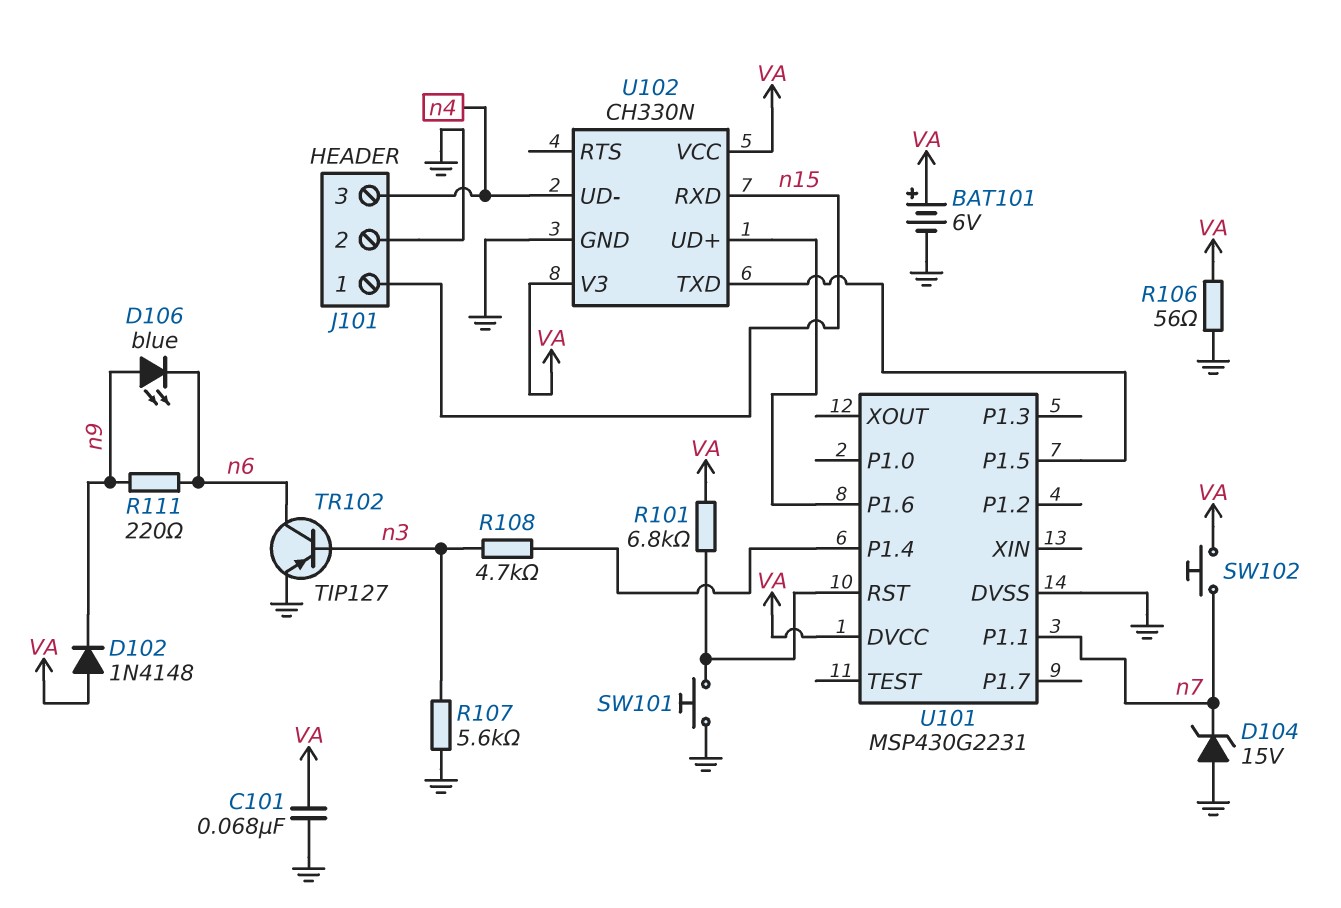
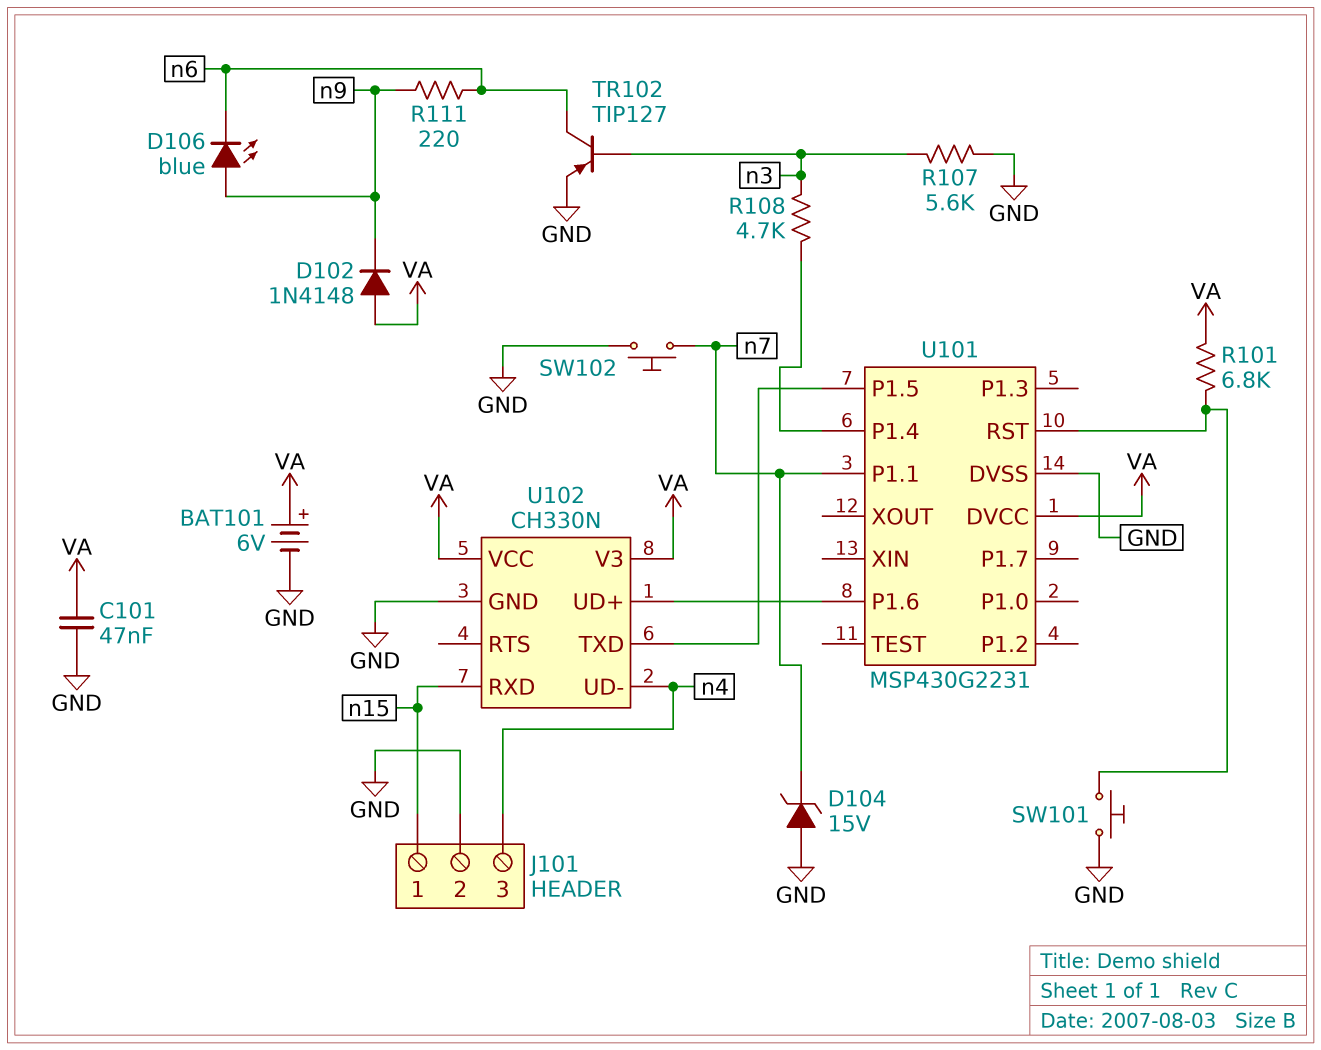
C101: 68nF (GND, VA) -> 47nF (GND, VA)
R106: 56 (GND, VA) -> none
SW102: button (VA, n7) -> button (GND, n7)

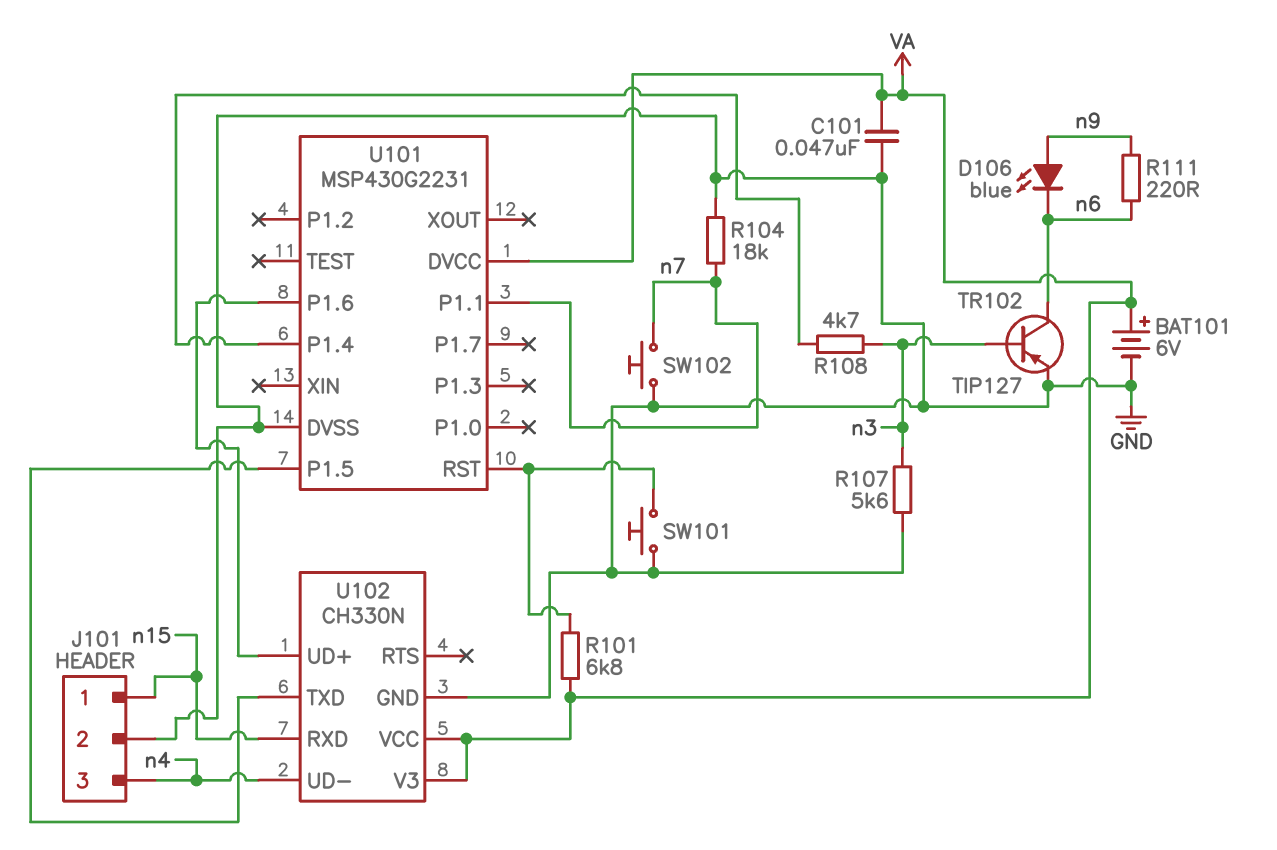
D102: diode 1N4148 (A VA, K n9) -> none
D104: zener 15V (A GND, K n7) -> none
R104: none -> 18k (GND, n7)

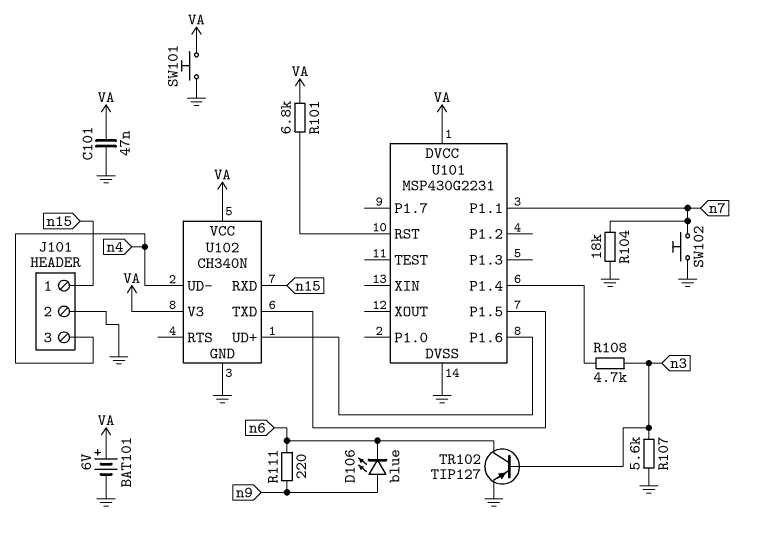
SW101: button (GND, U101/RST) -> button (GND, VA)
U102: CH330N -> CH340N

